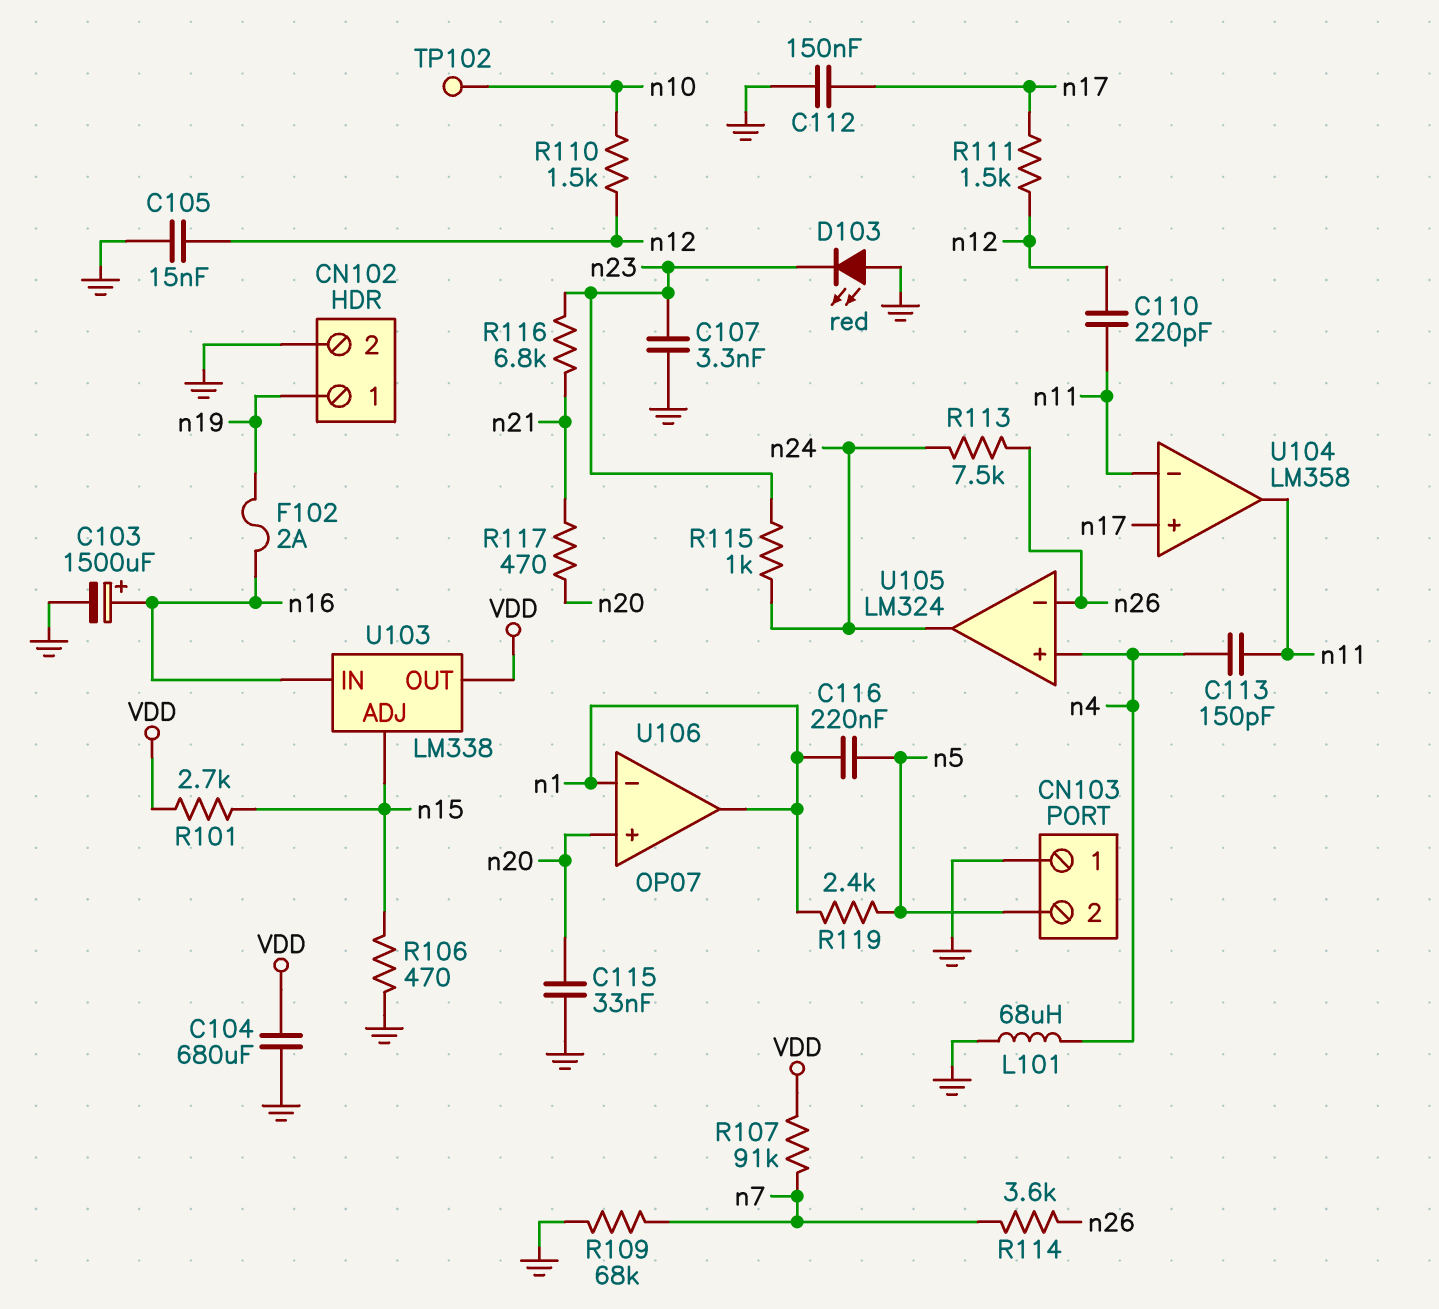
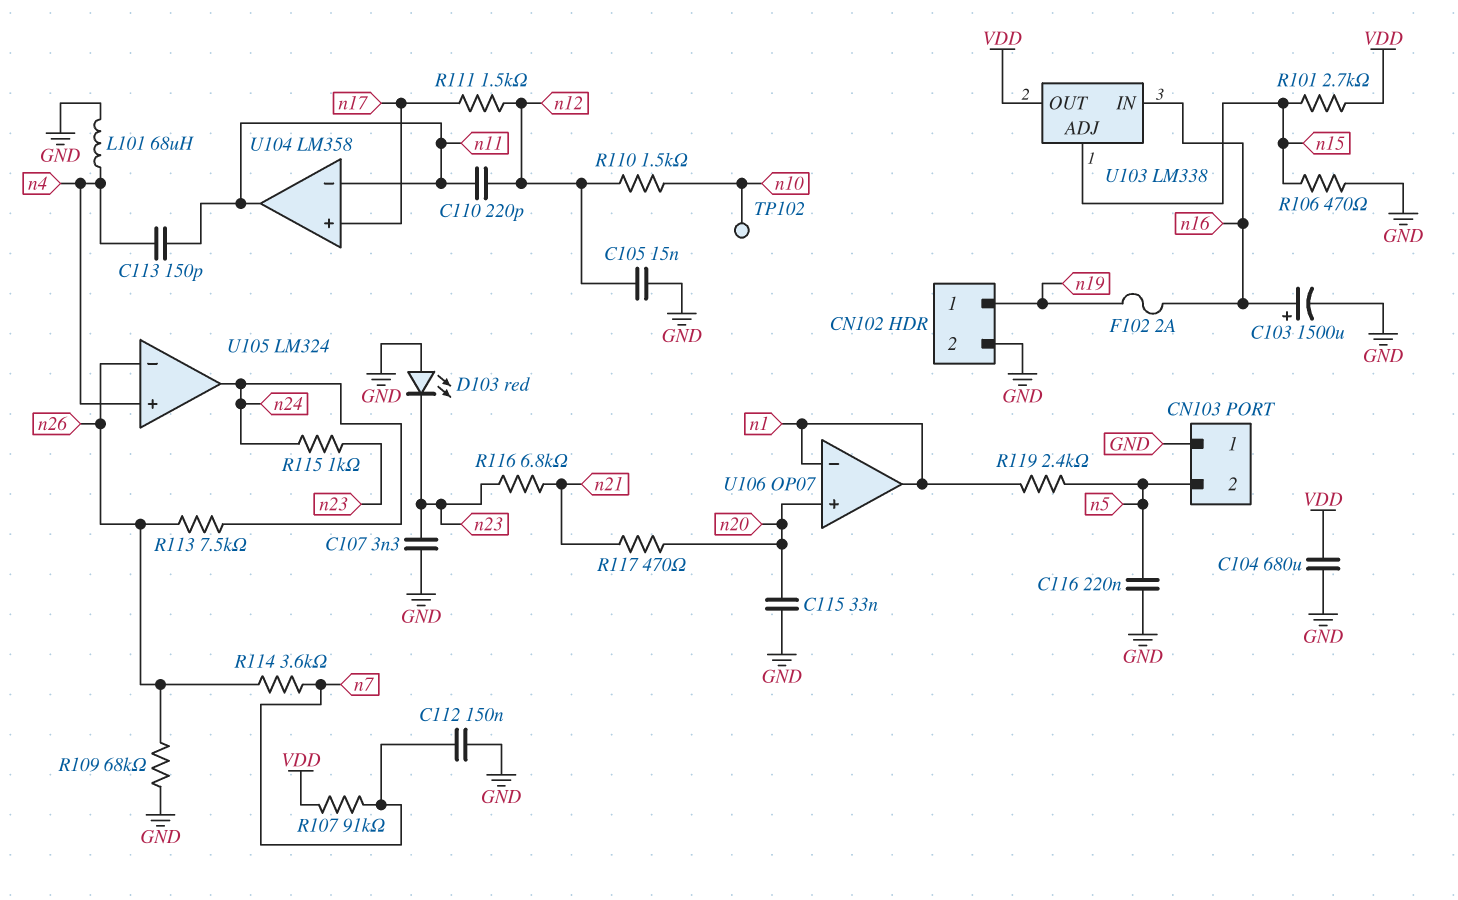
C112: 150nF (GND, n17) -> 150nF (GND, n7)
C116: 220nF (n1, n5) -> 220nF (GND, n5)
R109: 68k (GND, n7) -> 68k (GND, n26)

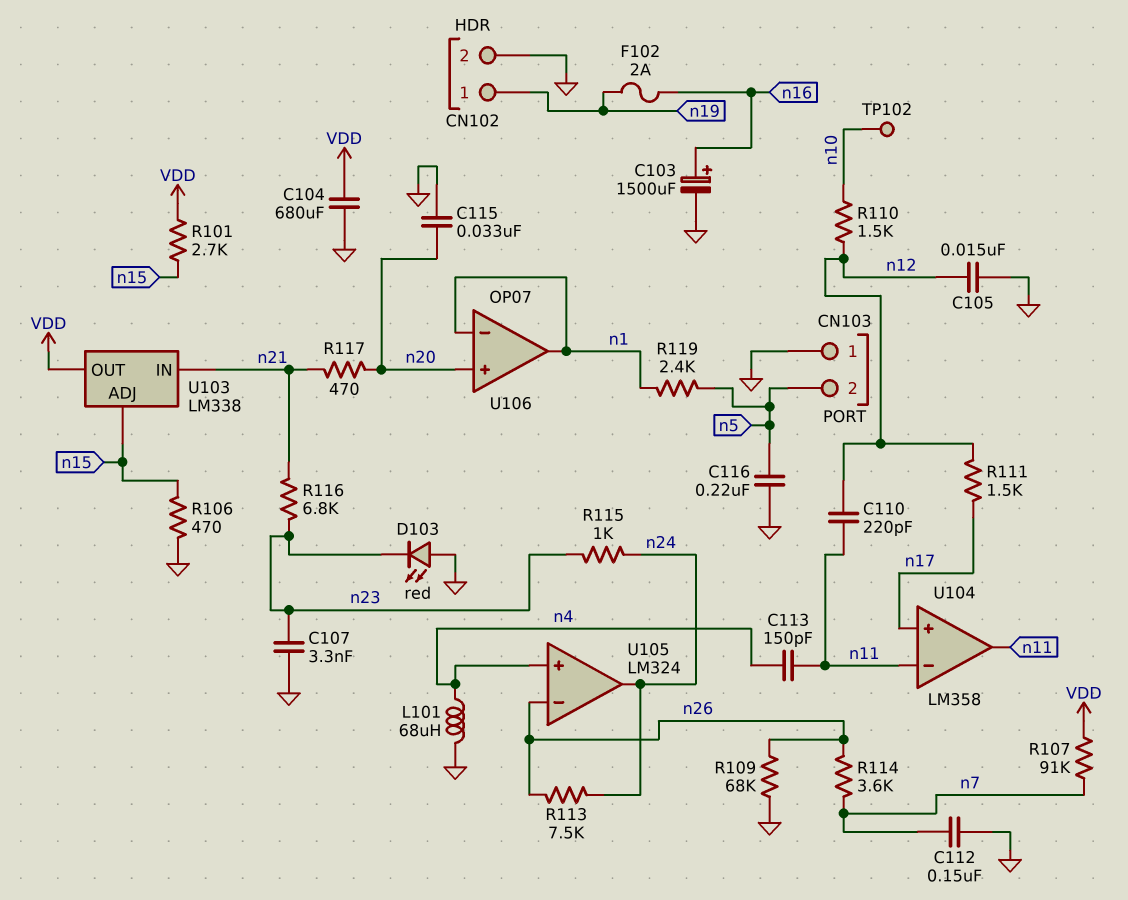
U103 pin IN: n16 -> n21

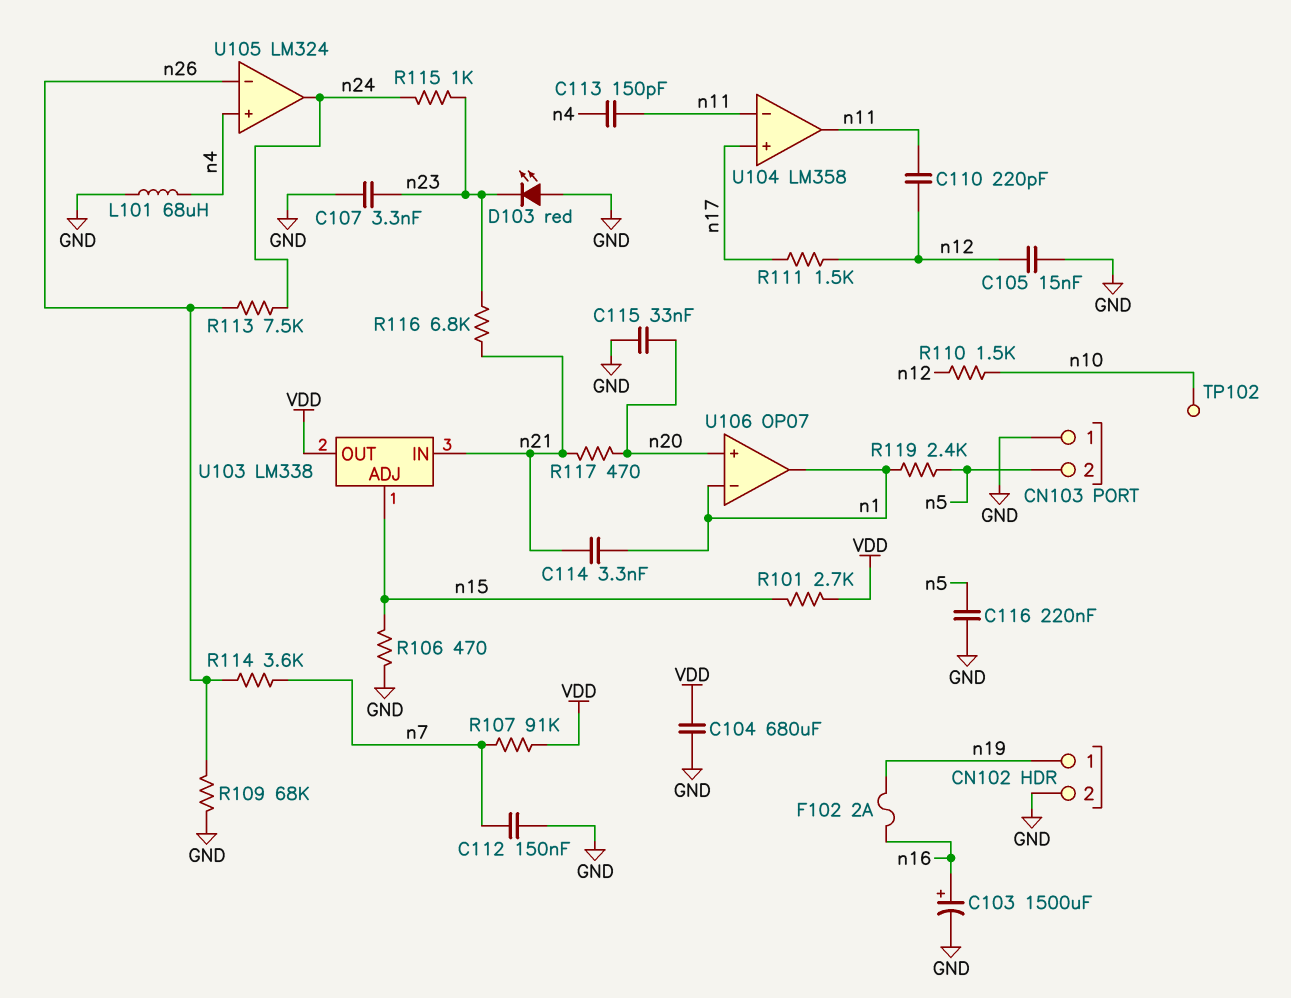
C114: none -> 3.3nF (n1, n21)

